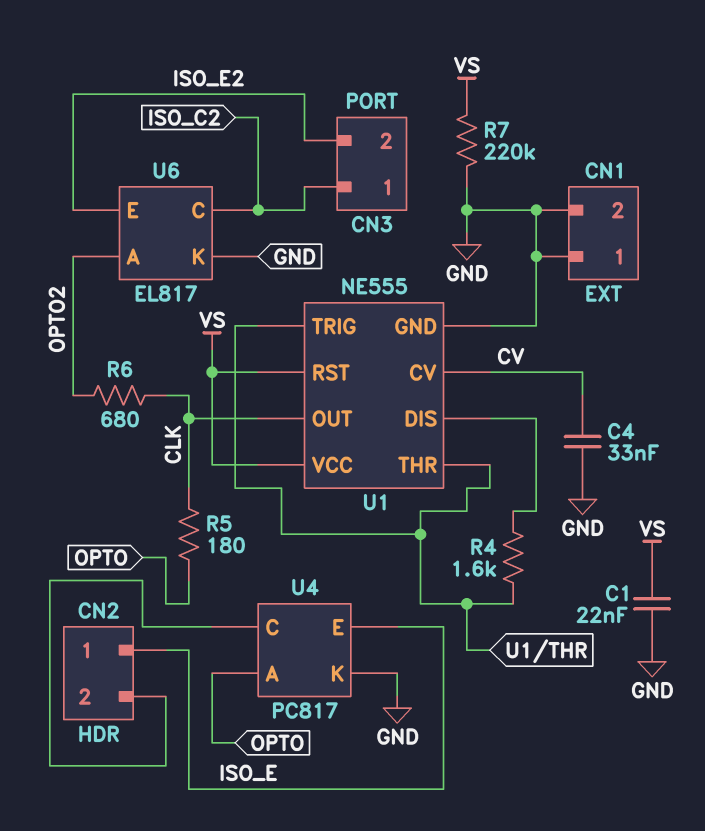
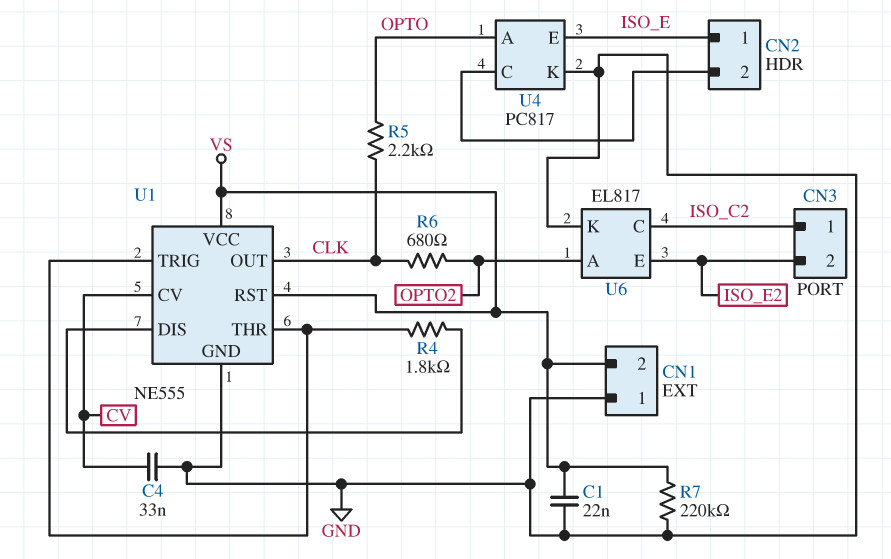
CN1 pin 2: GND -> VS
R4: 1.6k (U1/DIS, U1/THR) -> 1.8k (U1/DIS, U1/THR)
R5: 180 (CLK, OPTO) -> 2.2k (CLK, OPTO)

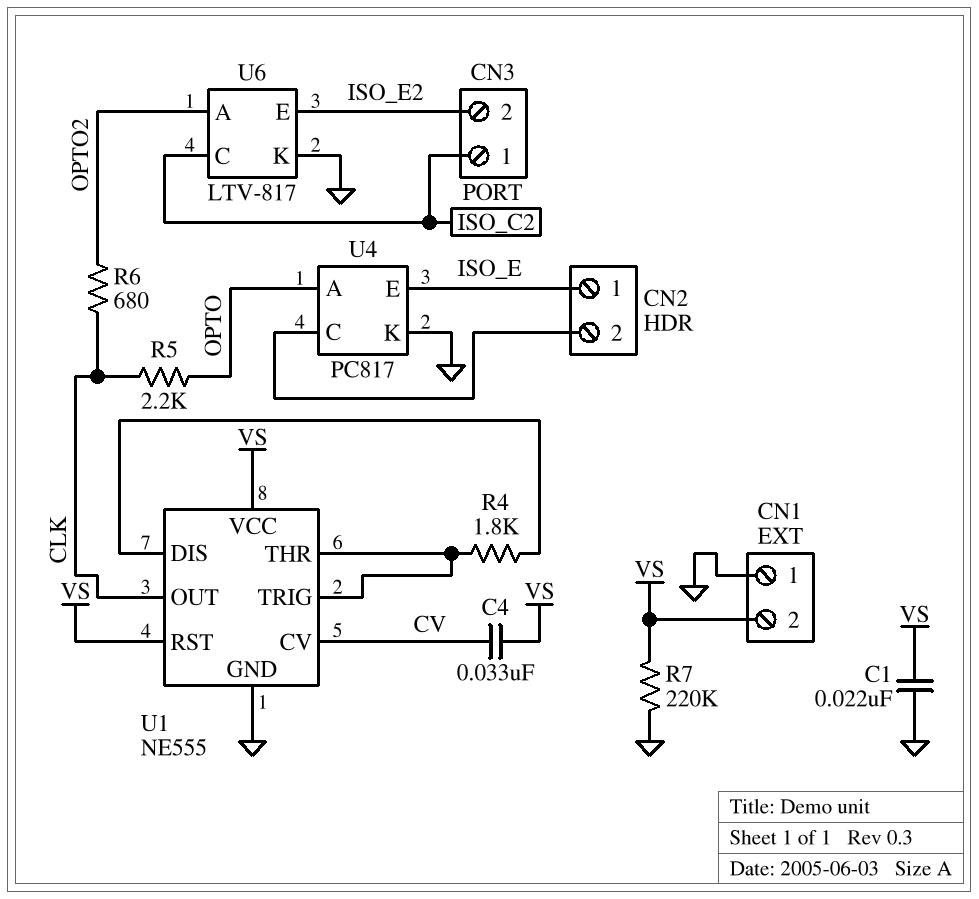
C4: 33nF (CV, GND) -> 33nF (CV, VS)
U6: EL817 -> LTV-817

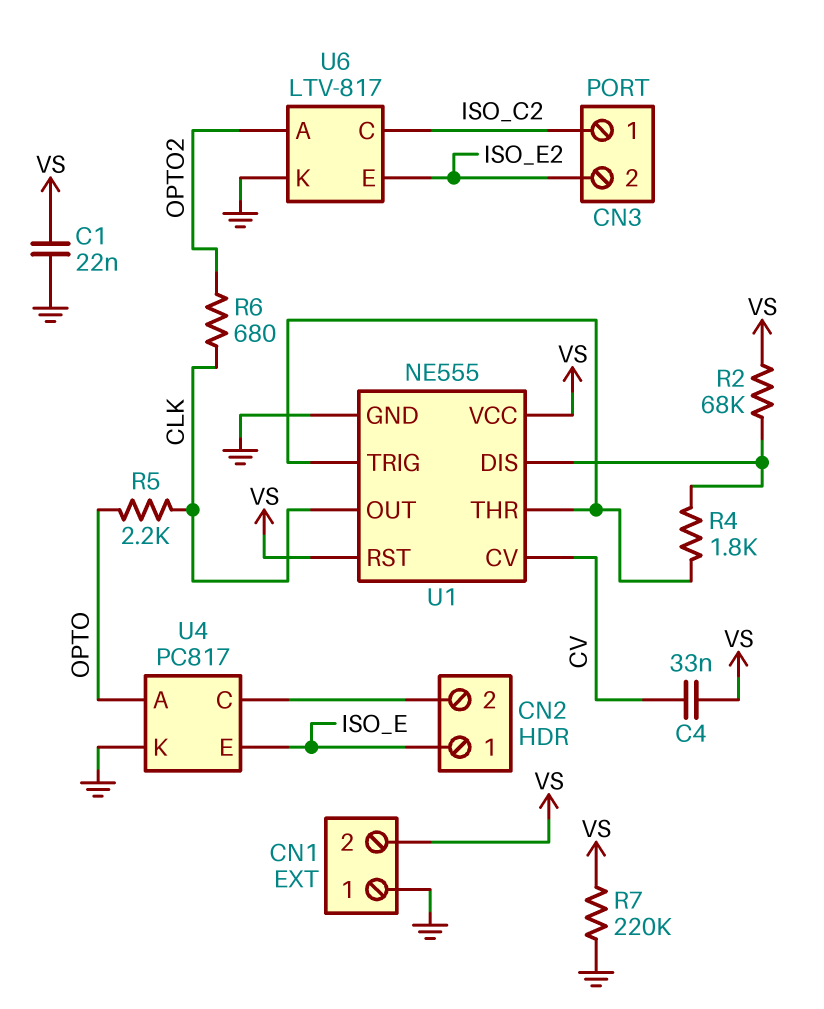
R2: none -> 68k (U1/DIS, VS)

